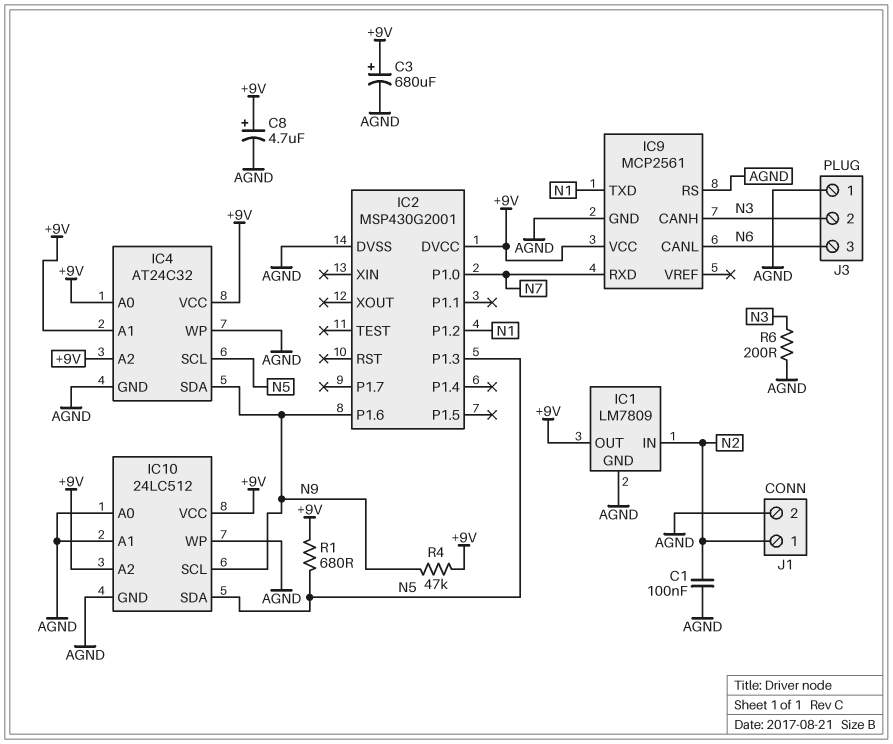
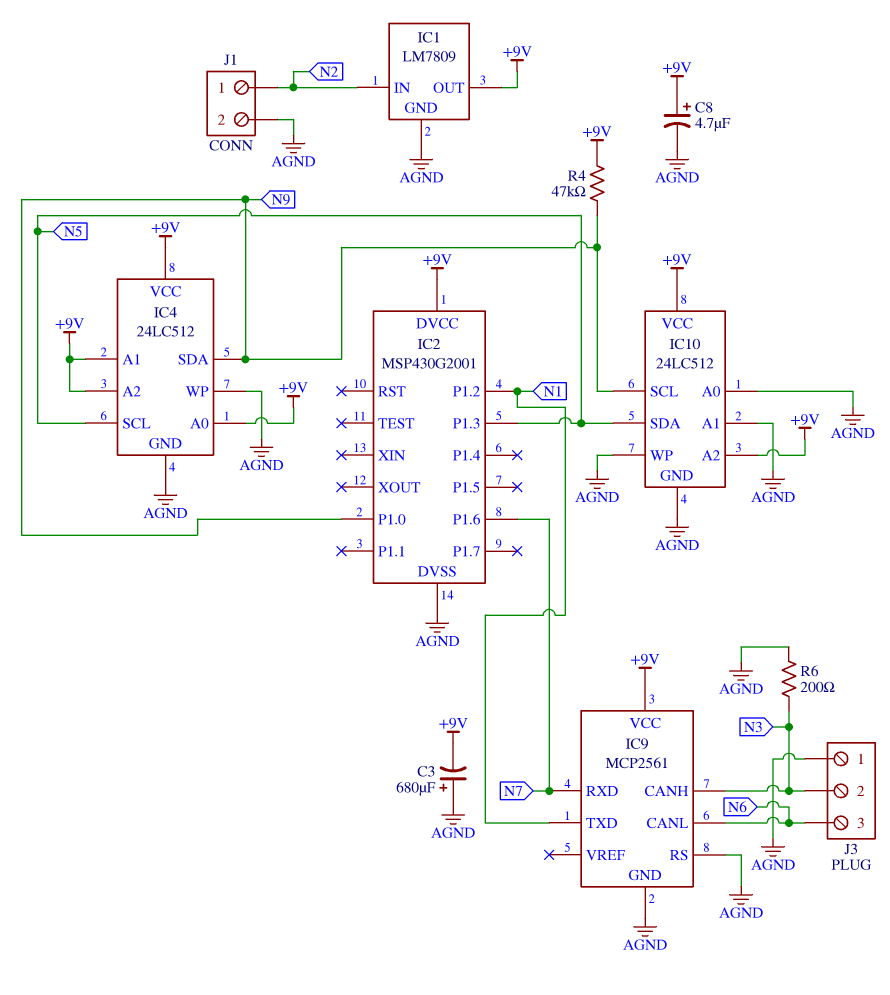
C1: 100nF (AGND, N2) -> none
C3: 680uF (plus +9V, minus AGND) -> 680uF (plus AGND, minus +9V)
IC2 pin P1.0: N7 -> N9
IC2 pin P1.6: N9 -> N7
IC4: AT24C32 -> 24LC512
R1: 680 (+9V, N5) -> none

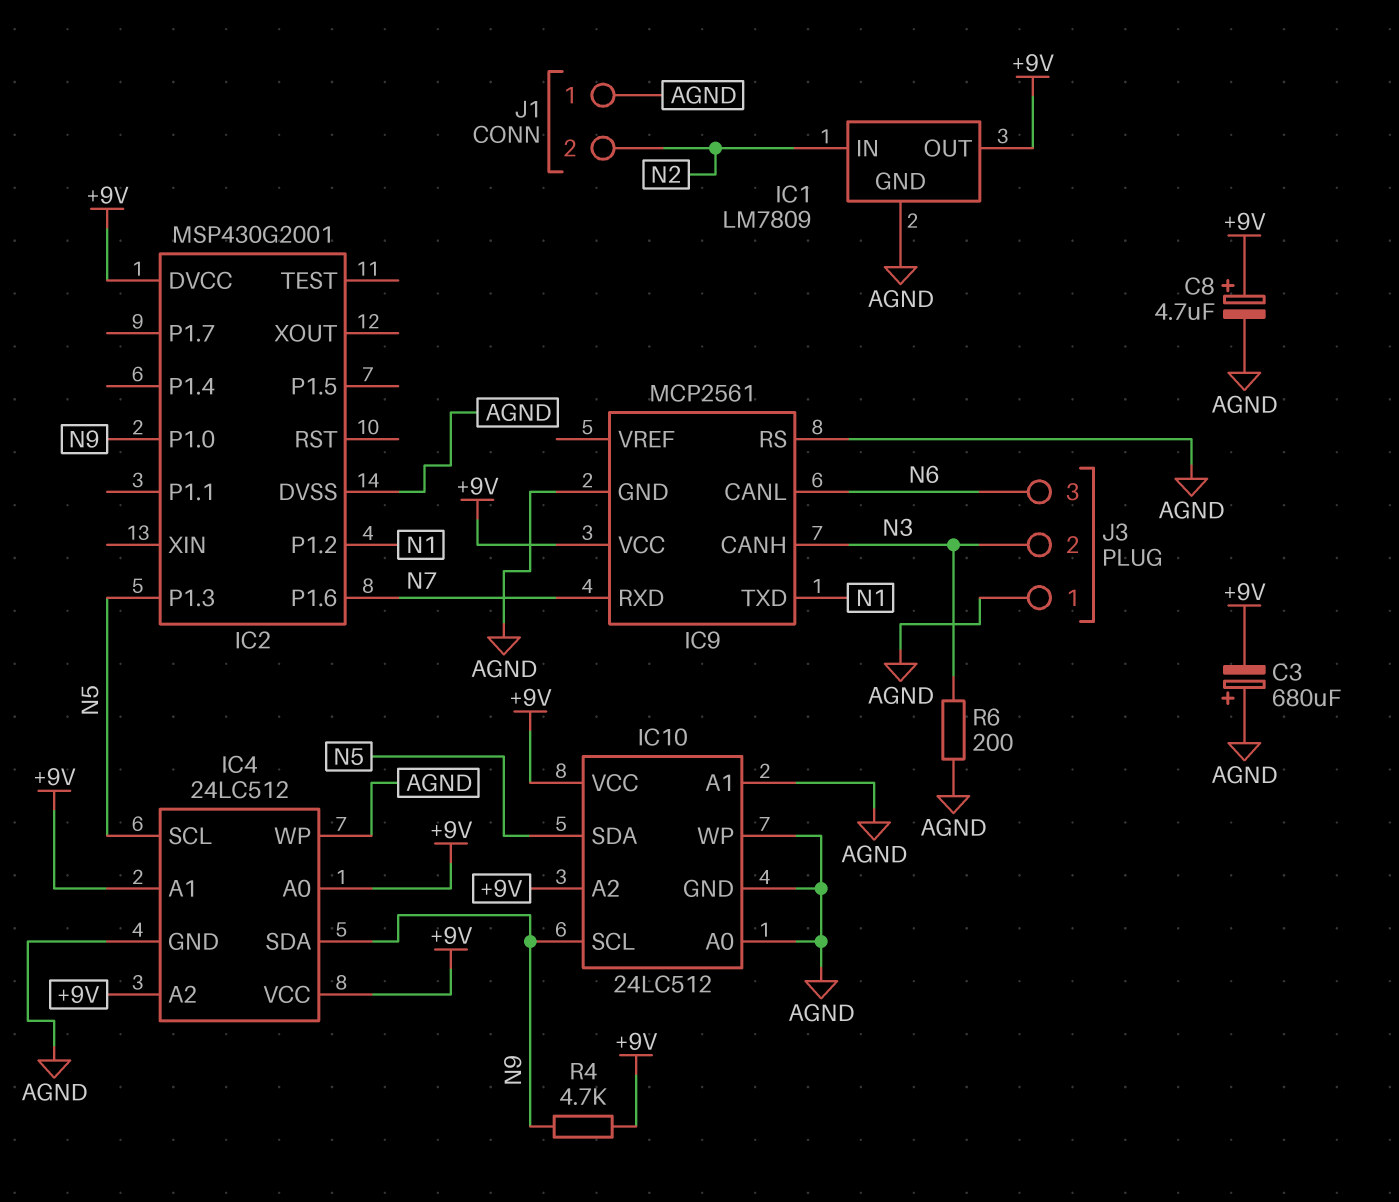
J1 pin 1: N2 -> AGND
J1 pin 2: AGND -> N2
R4: 47k (+9V, N9) -> 4.7k (+9V, N9)

